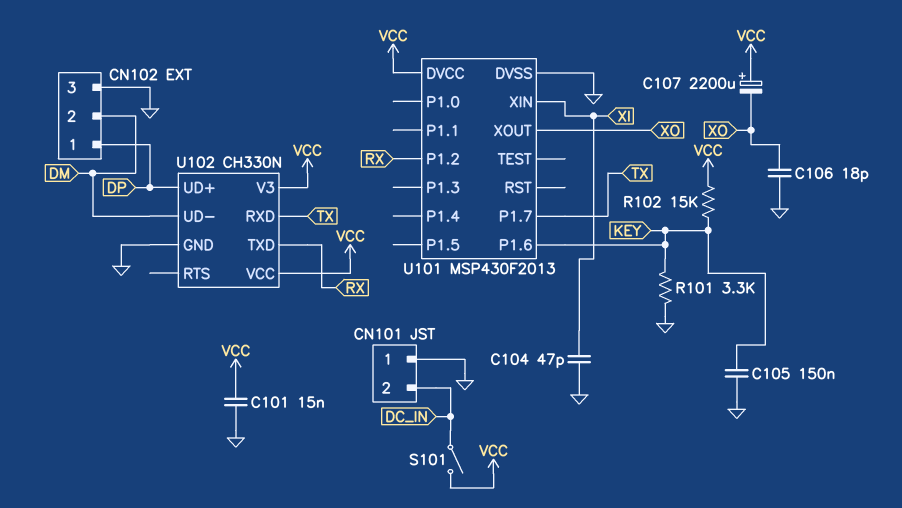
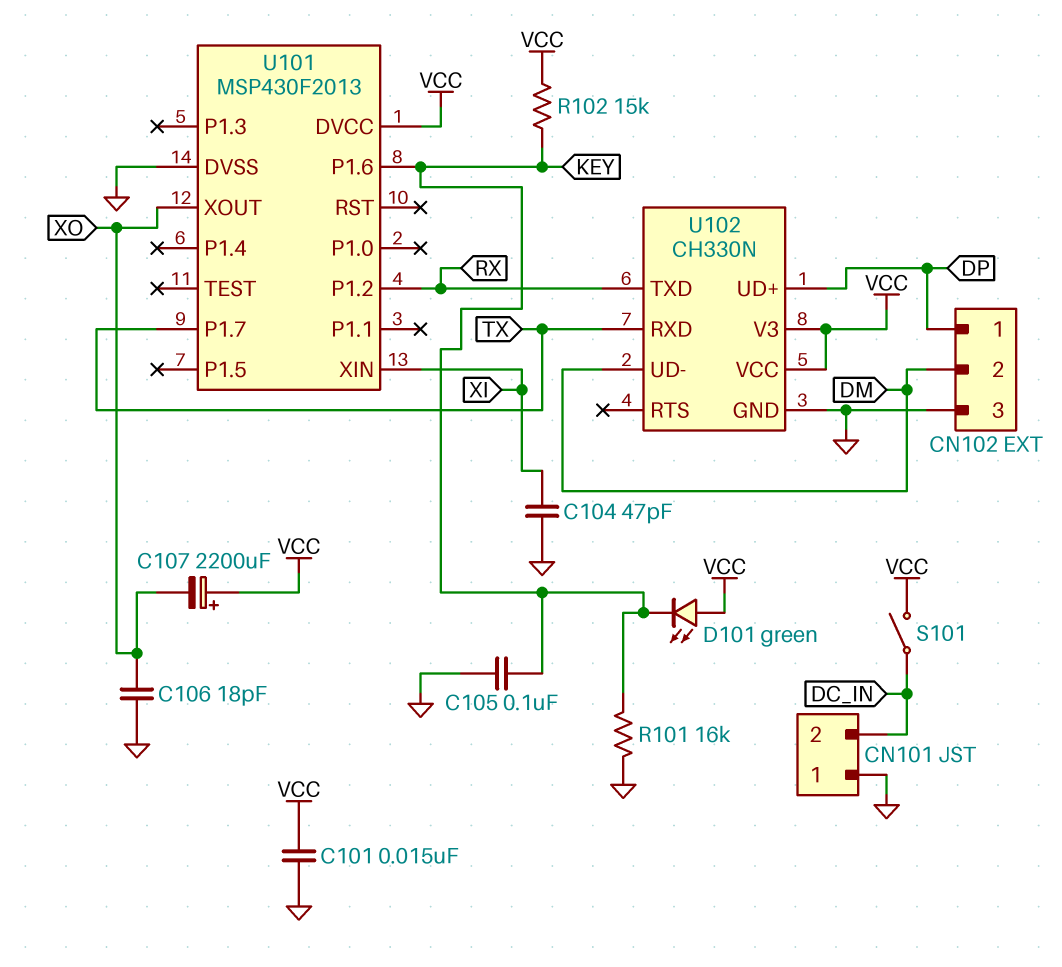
C105: 150nF (GND, KEY) -> 100nF (GND, KEY)
D101: none -> LED green (A VCC, K KEY)
R101: 3.3k (GND, KEY) -> 16k (GND, KEY)

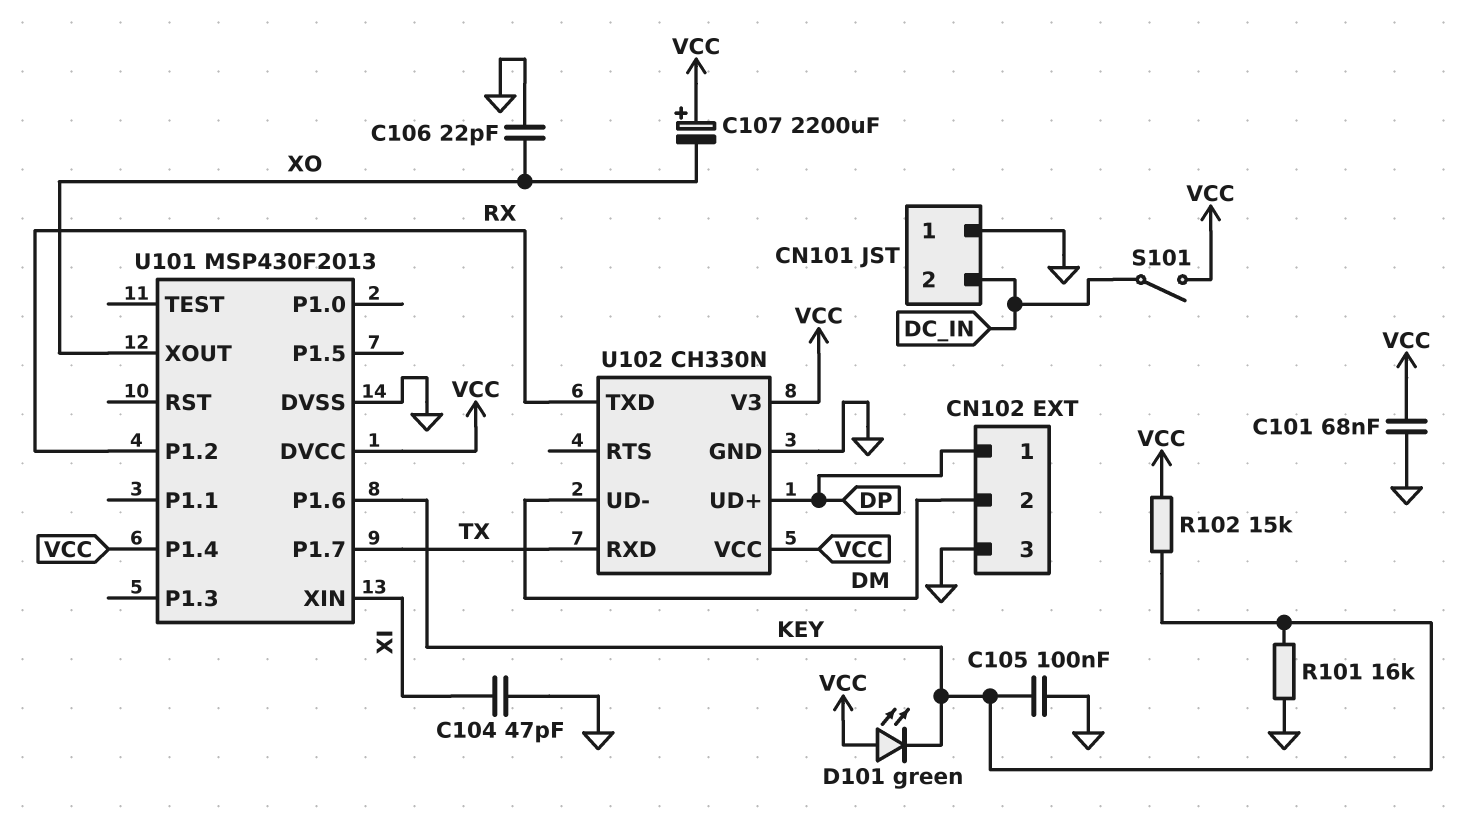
C101: 15nF (GND, VCC) -> 68nF (GND, VCC)
C106: 18pF (GND, XO) -> 22pF (GND, XO)
U101 pin P1.4: none -> VCC

